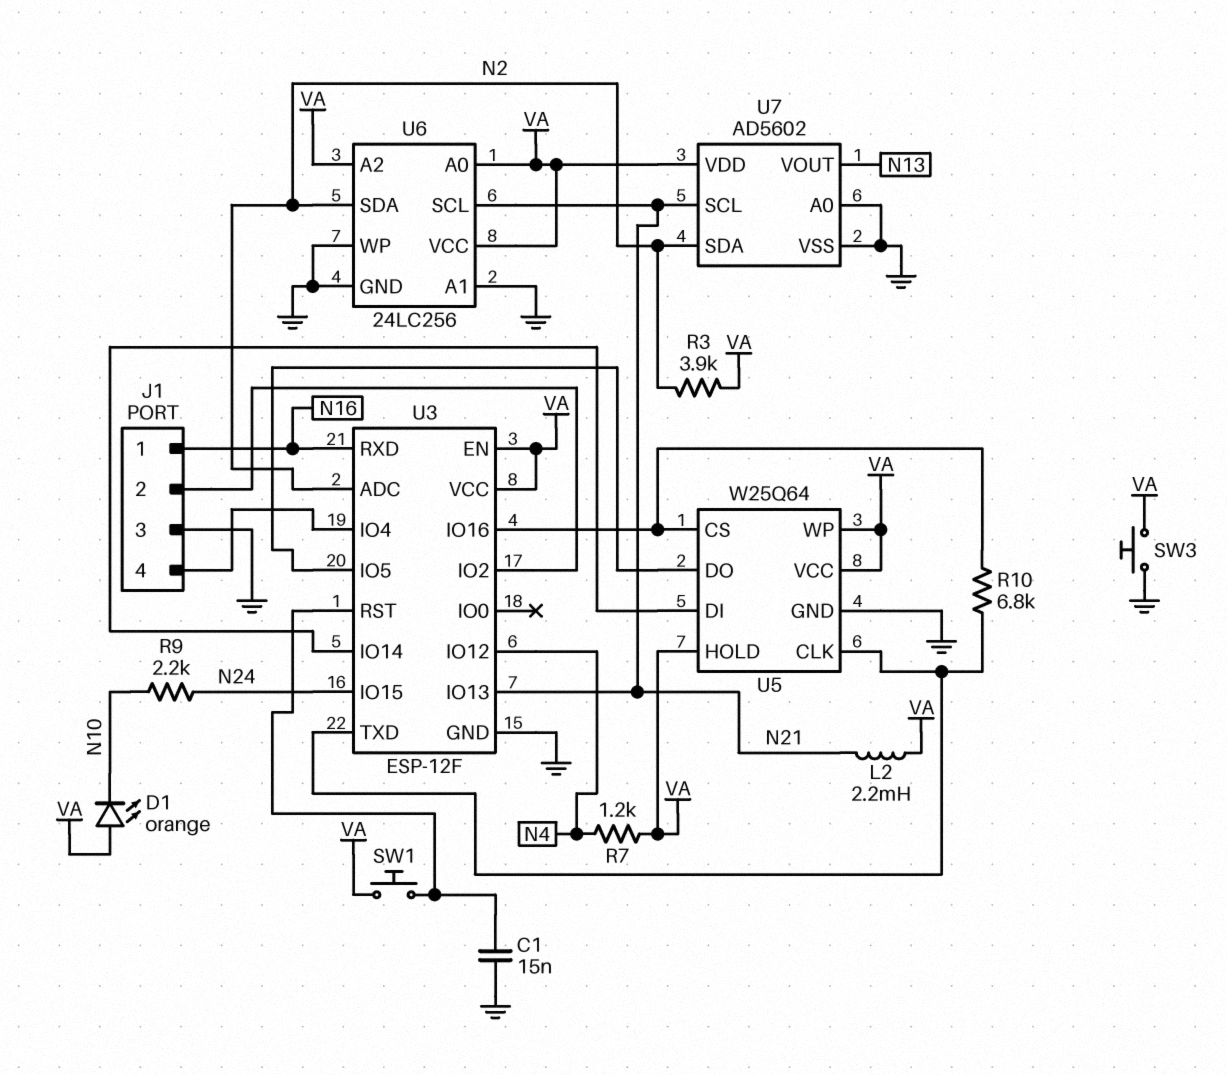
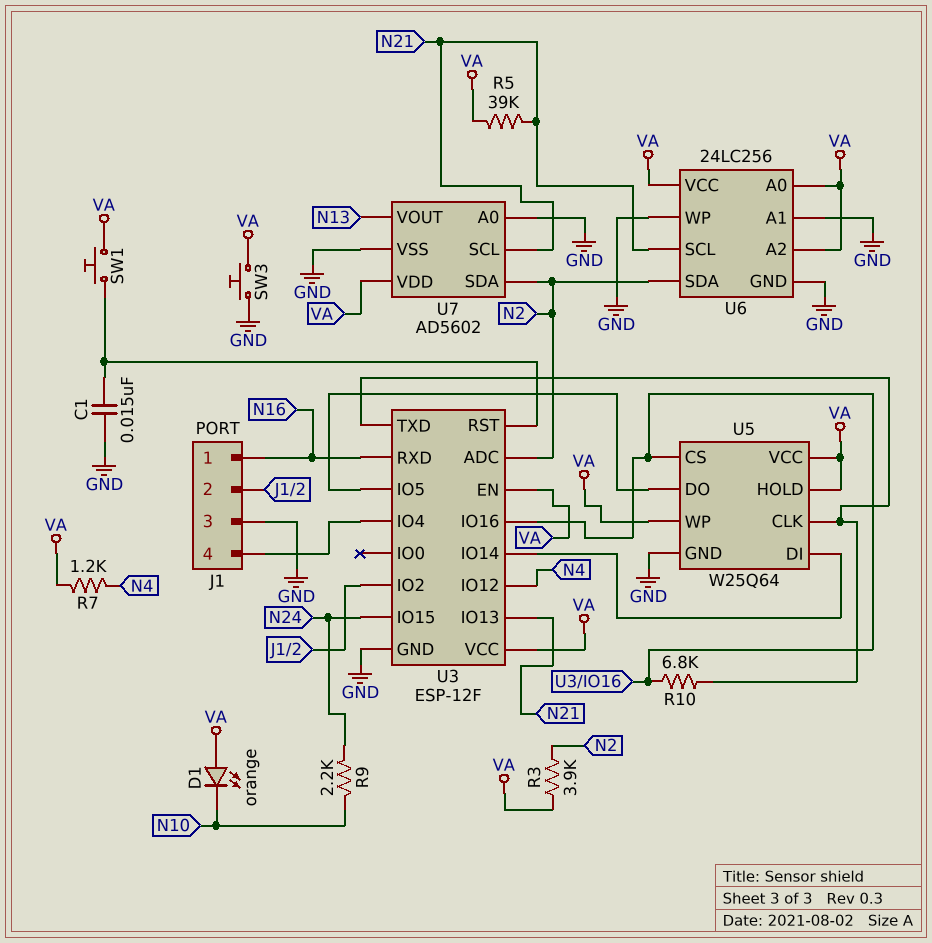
L2: 2.2mH (N21, VA) -> none
R5: none -> 39k (N21, VA)

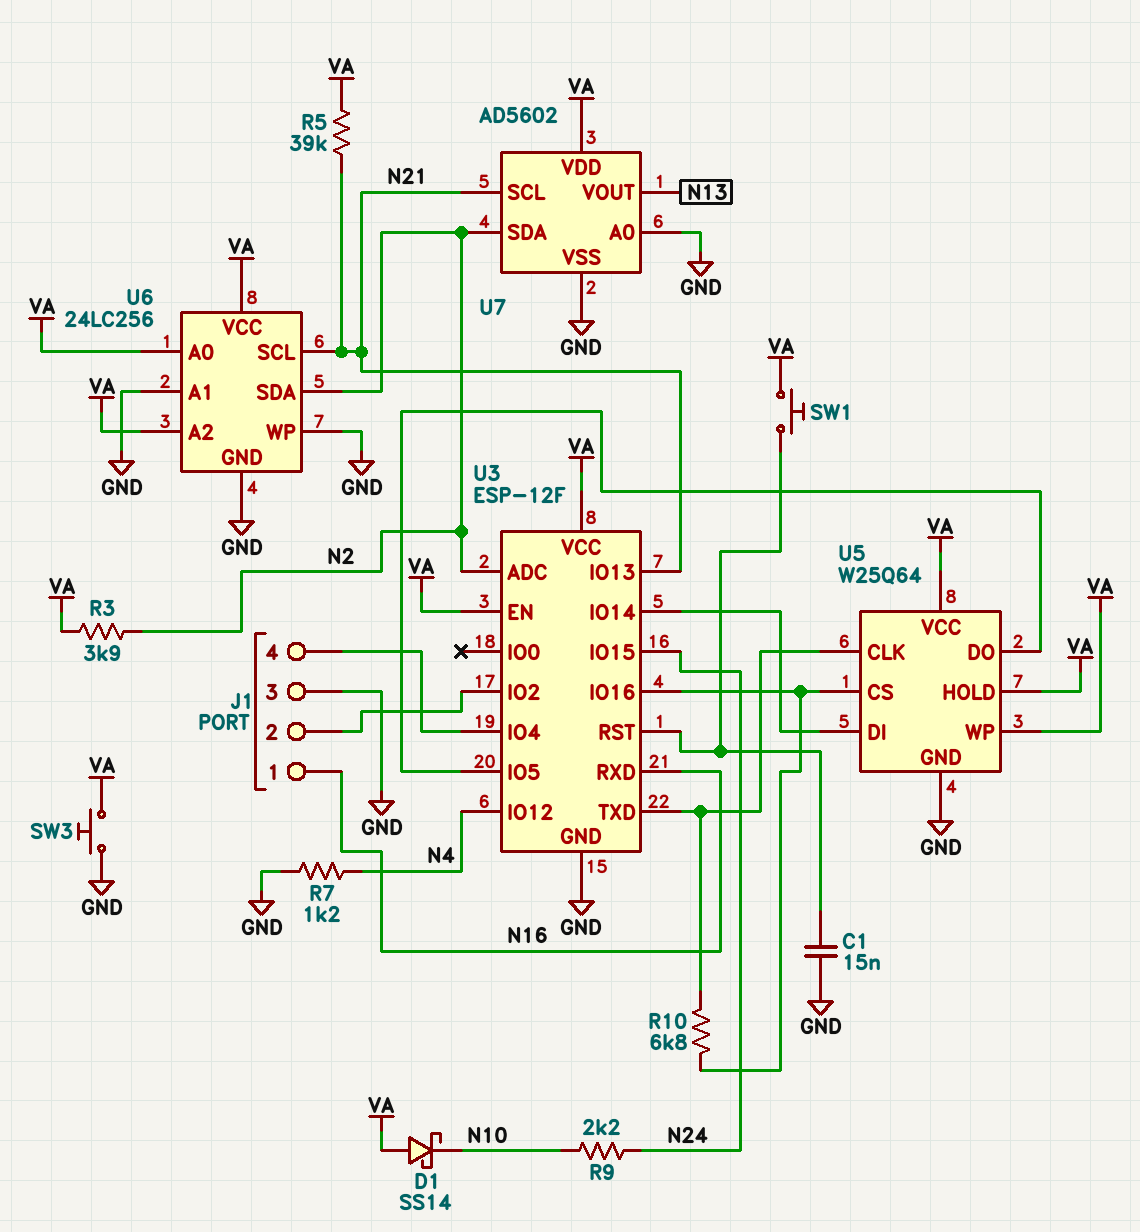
D1: LED orange (A VA, K N10) -> schottky SS14 (A VA, K N10)
R7: 1.2k (N4, VA) -> 1.2k (GND, N4)

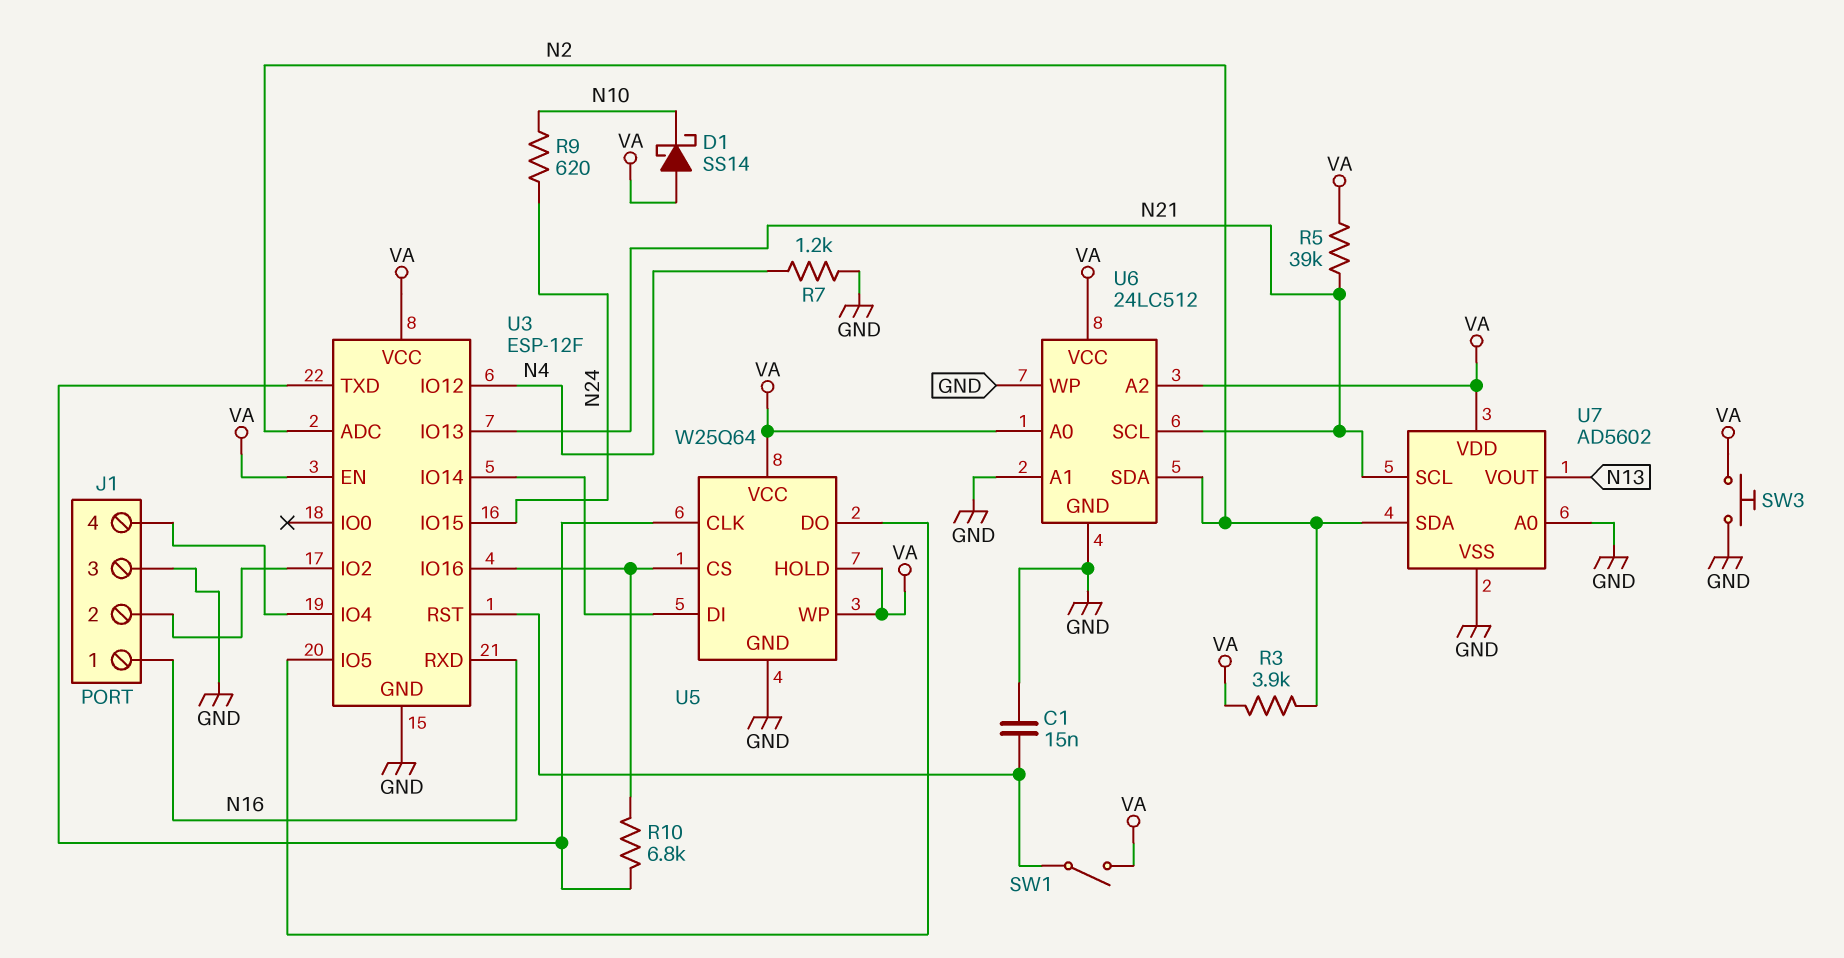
R9: 2.2k (N10, N24) -> 620 (N10, N24)
SW1: button (U3/RST, VA) -> switch (U3/RST, VA)
U6: 24LC256 -> 24LC512

